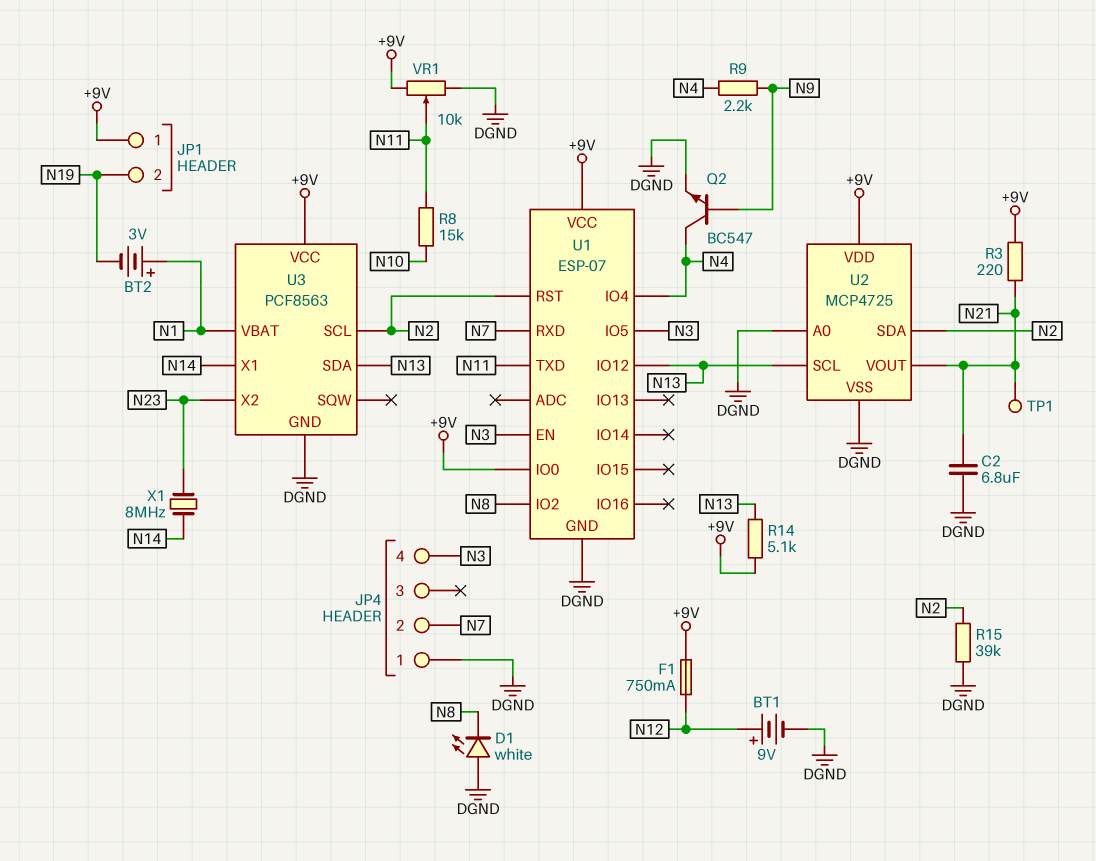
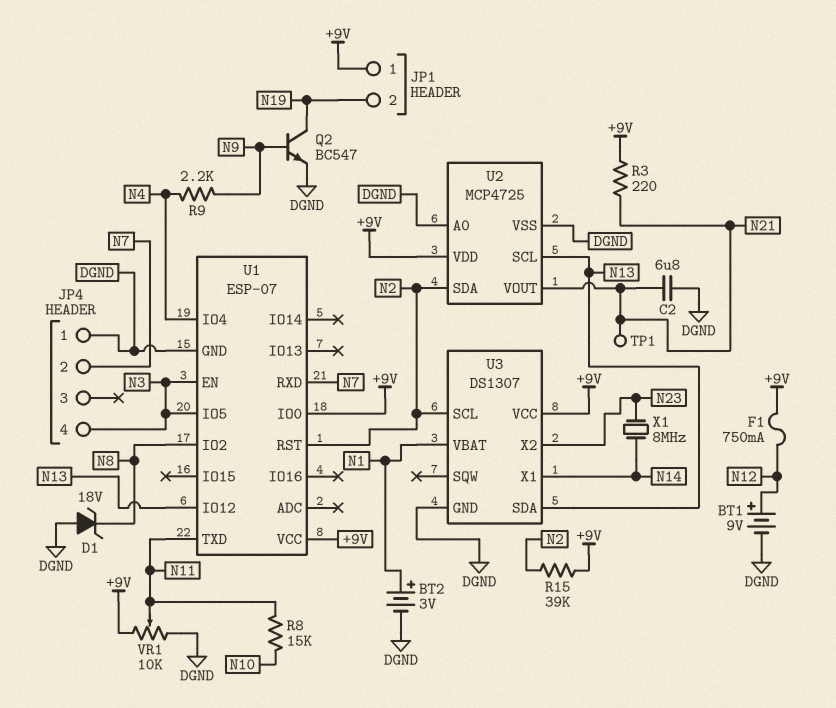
BT2: 3V (plus N1, minus N19) -> 3V (plus N1, minus DGND)
D1: LED white (A DGND, K N8) -> zener 18V (A DGND, K N8)
Q2: NPN BC547 (B N9, C N4, E DGND) -> NPN BC547 (B N9, C N19, E DGND)
R14: 5.1k (+9V, N13) -> none
R15: 39k (DGND, N2) -> 39k (+9V, N2)
U3: PCF8563 -> DS1307

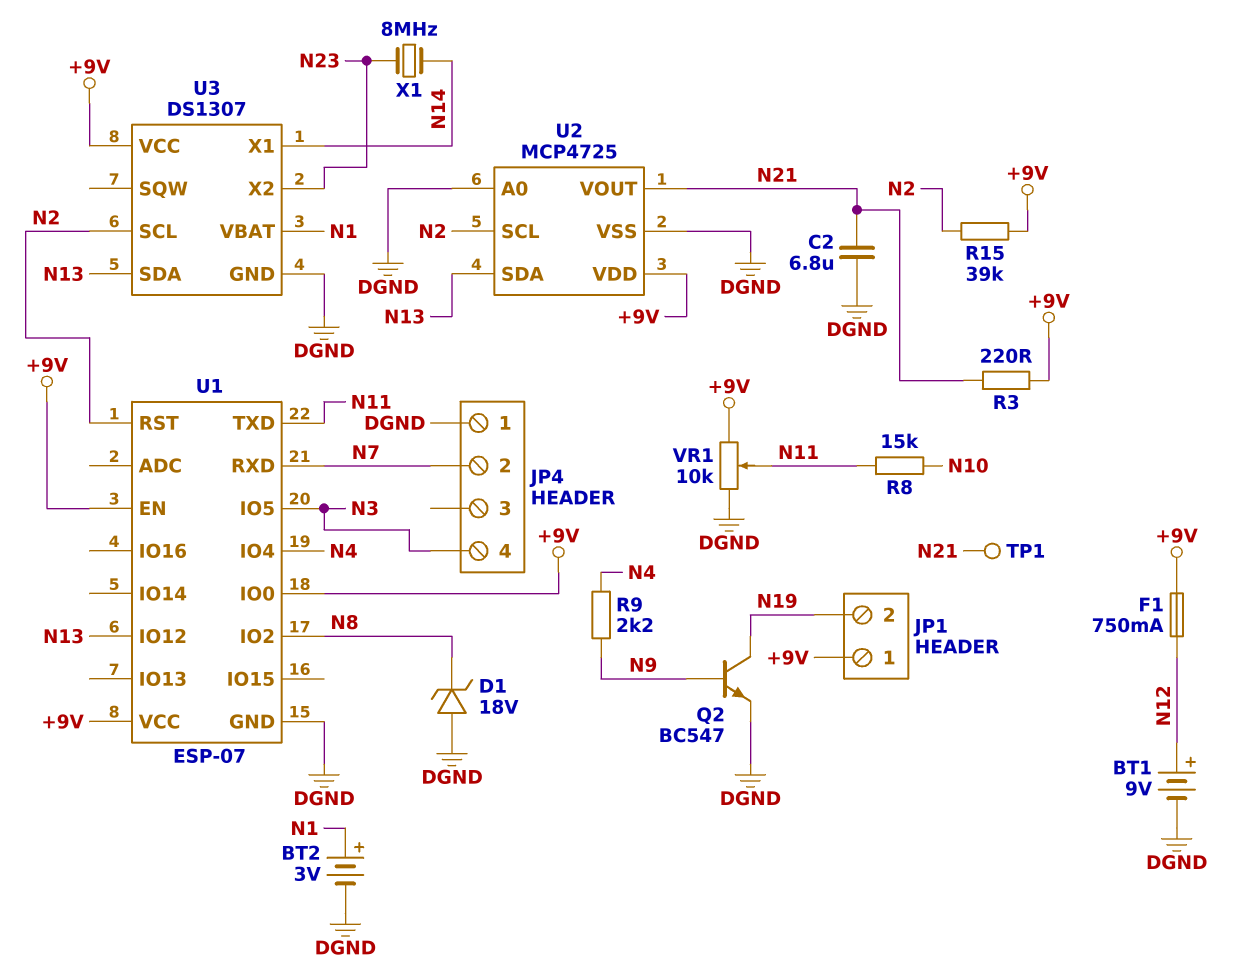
U1 pin EN: N3 -> +9V
U2 pin SCL: N13 -> N2
U2 pin SDA: N2 -> N13

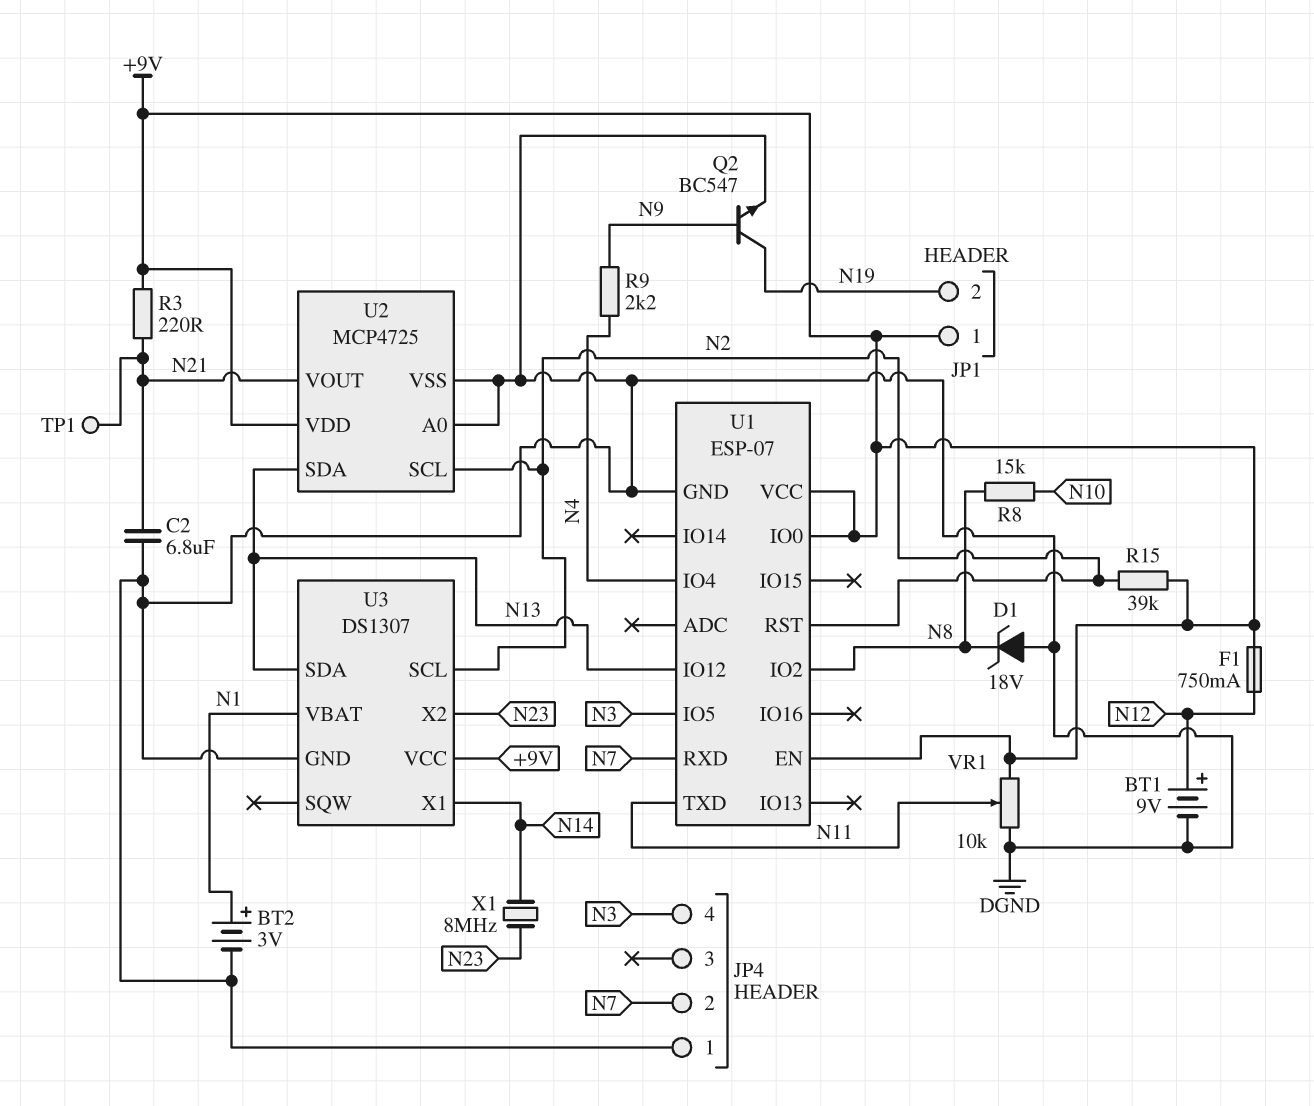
R8: 15k (N10, N11) -> 15k (N8, N10)

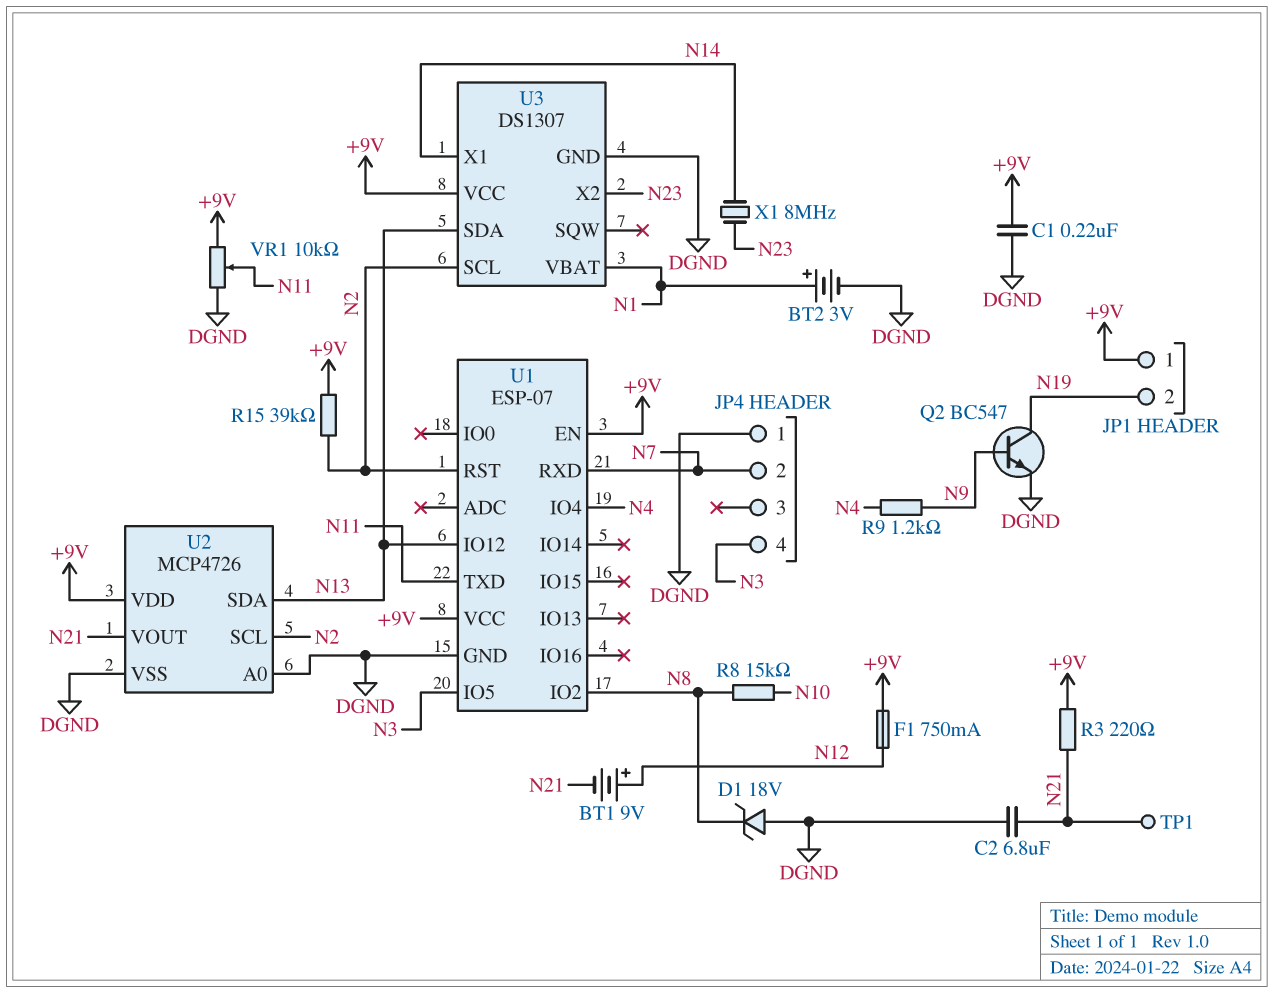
BT1: 9V (plus N12, minus DGND) -> 9V (plus N12, minus N21)
C1: none -> 220nF (+9V, DGND)
R9: 2.2k (N4, N9) -> 1.2k (N4, N9)
U1 pin IO0: +9V -> none
U2: MCP4725 -> MCP4726

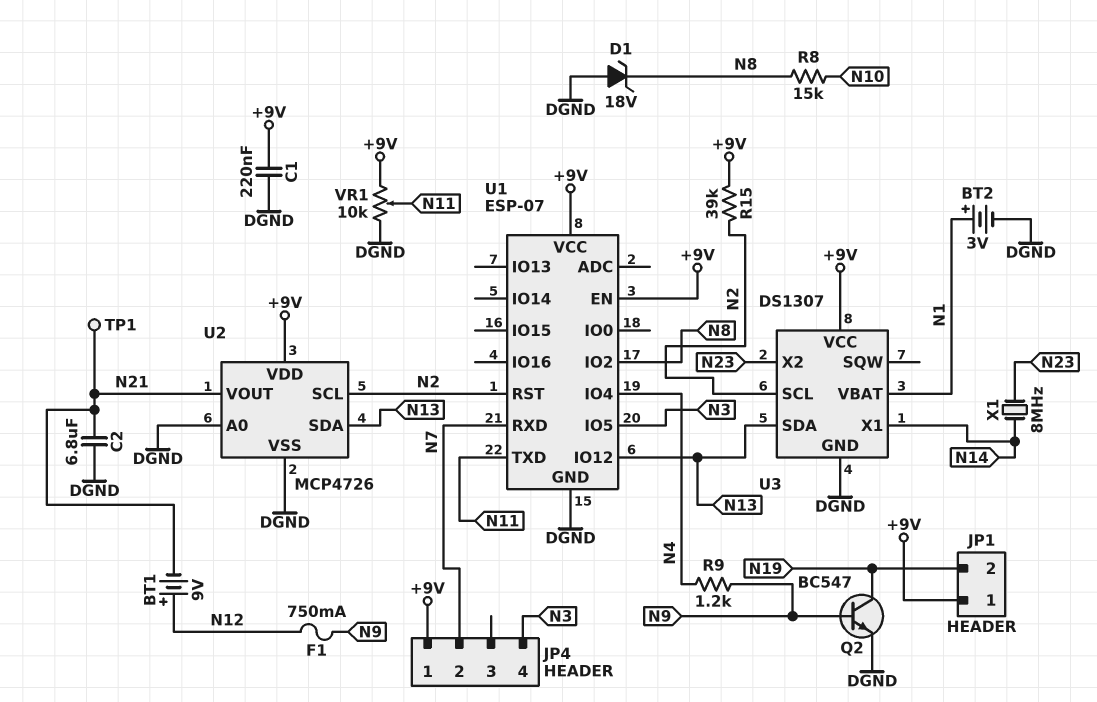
F1: 750mA (+9V, N12) -> 750mA (N9, N12)
JP4 pin 1: DGND -> +9V
R3: 220 (+9V, N21) -> none

